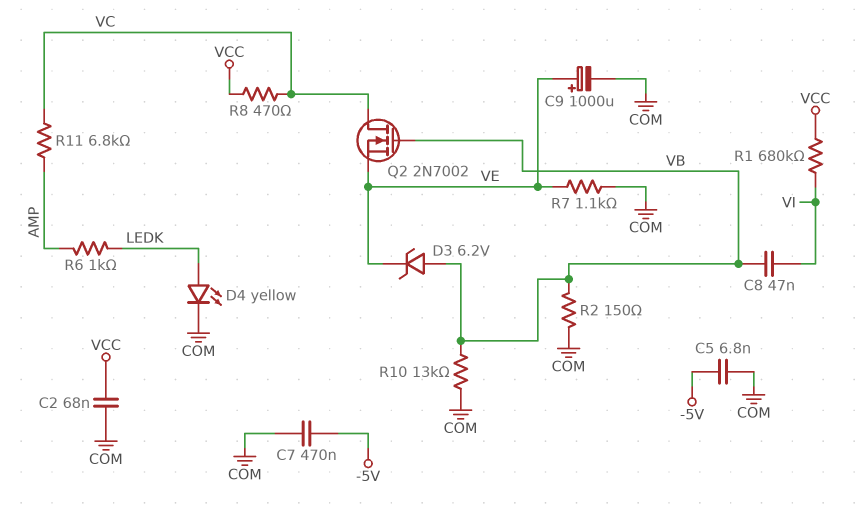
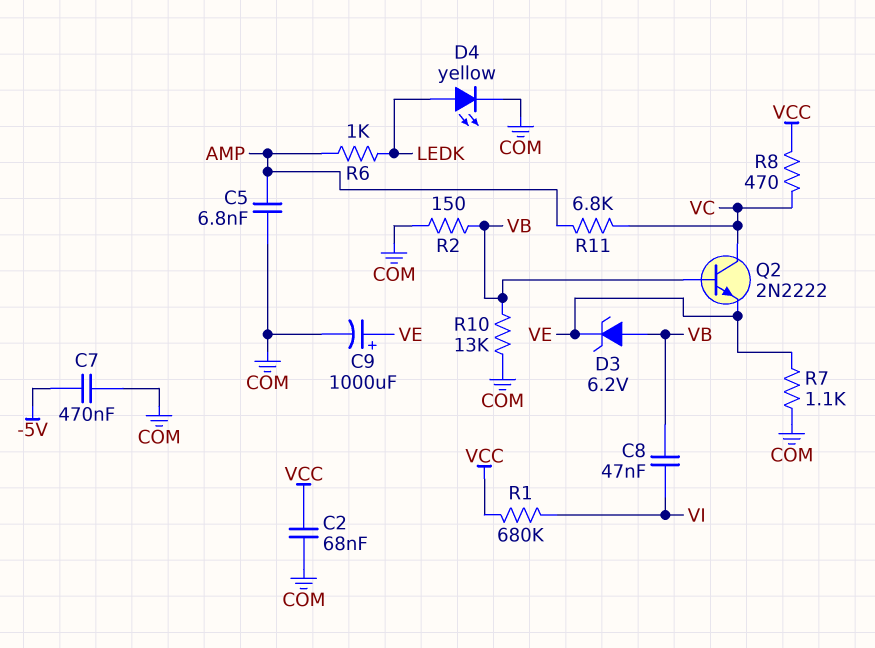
C5: 6.8nF (-5V, COM) -> 6.8nF (AMP, COM)
Q2: NMOS 2N7002 (G VB, D VC, S VE) -> NPN 2N2222 (B VB, C VC, E VE)

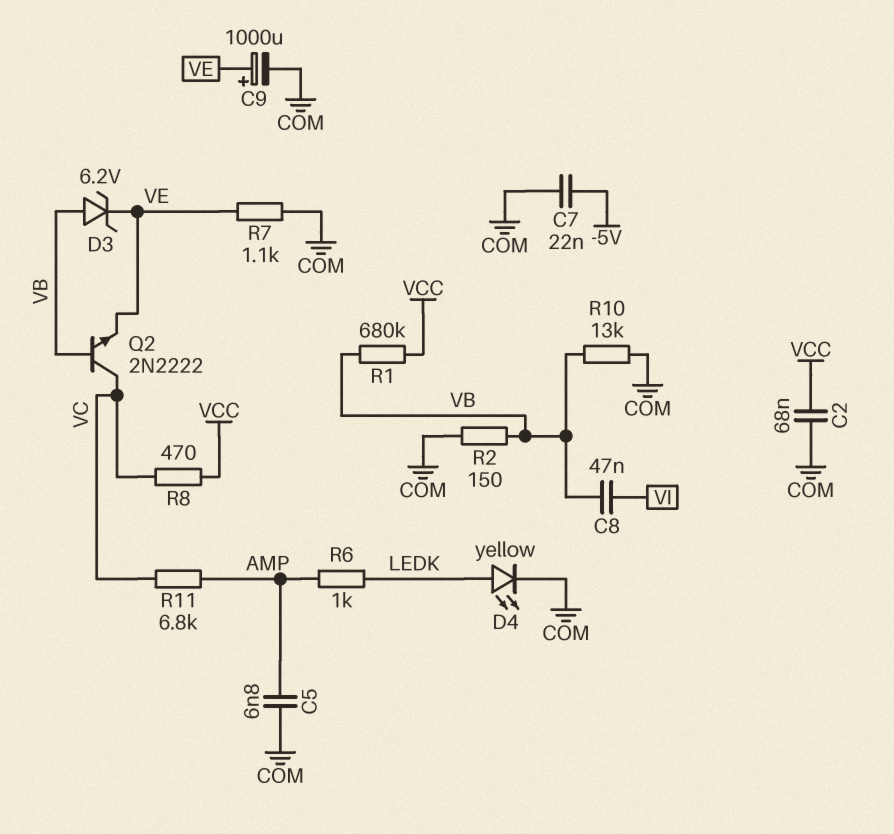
C7: 470nF (-5V, COM) -> 22nF (-5V, COM)
R1: 680k (VCC, VI) -> 680k (VB, VCC)

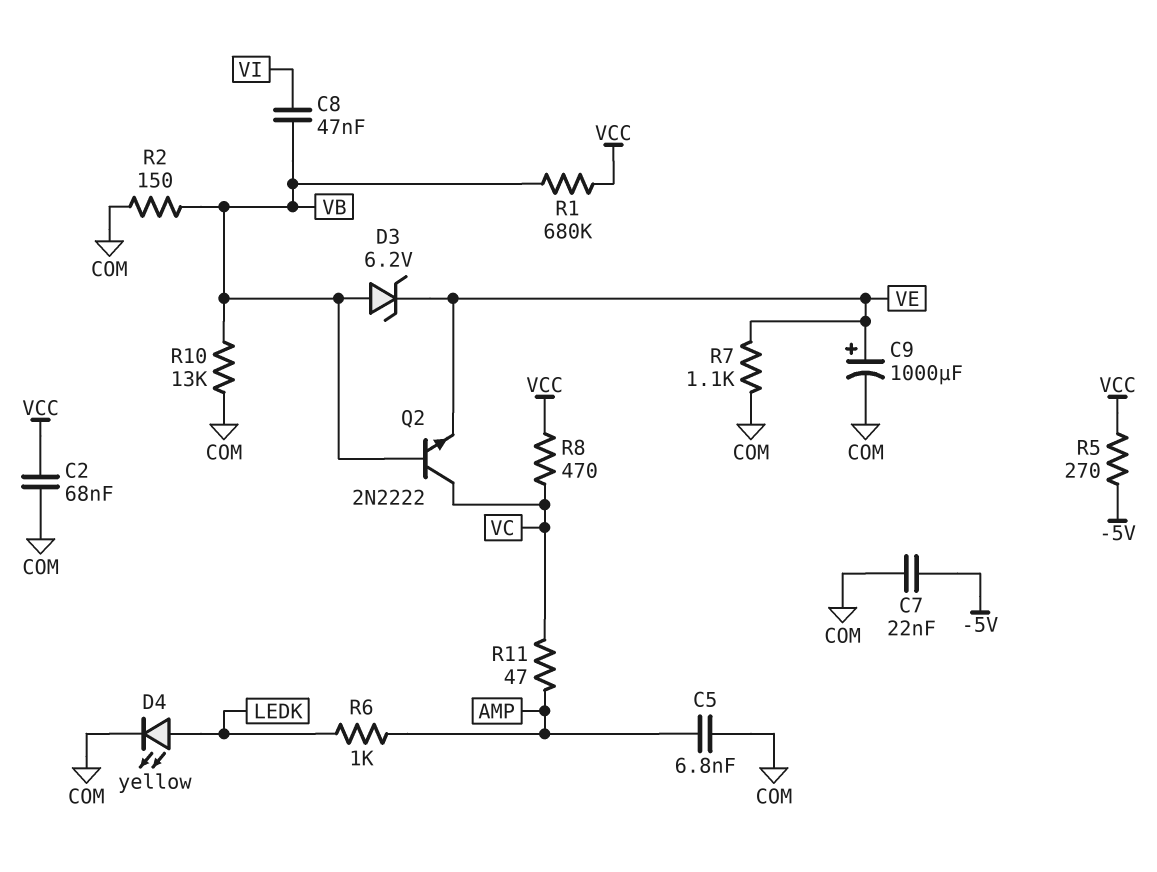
R5: none -> 270 (-5V, VCC)
R11: 6.8k (AMP, VC) -> 47 (AMP, VC)

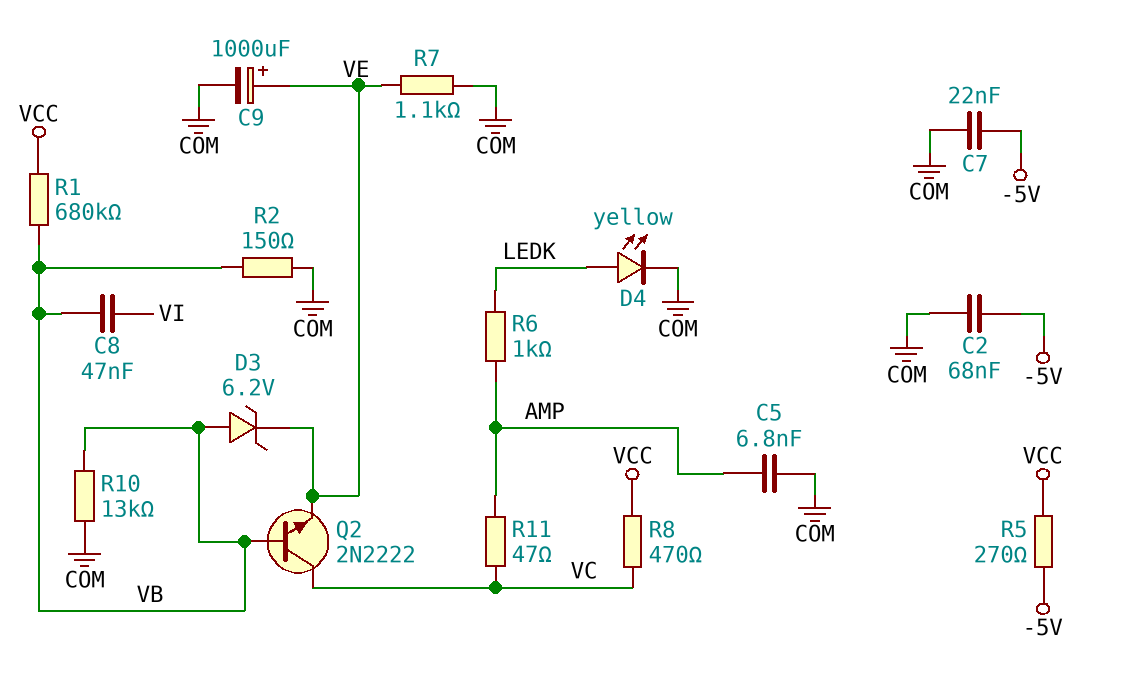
C2: 68nF (COM, VCC) -> 68nF (-5V, COM)

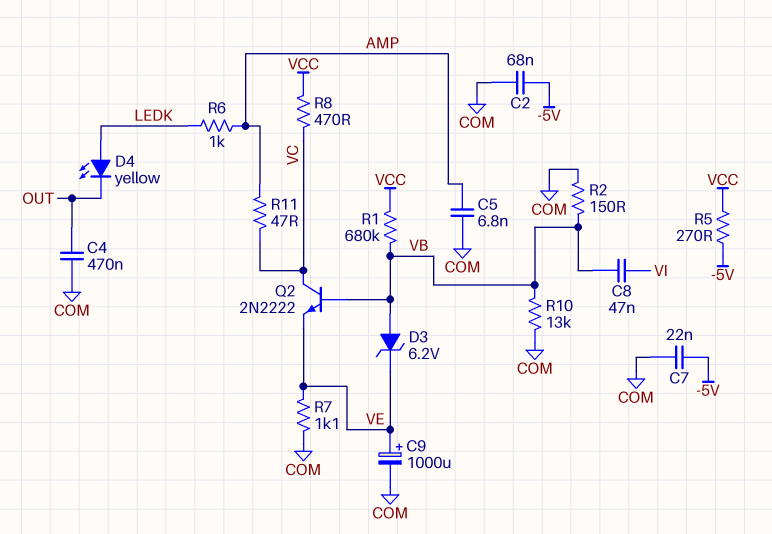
C4: none -> 470nF (COM, OUT)
D4: LED yellow (A LEDK, K COM) -> LED yellow (A LEDK, K OUT)

